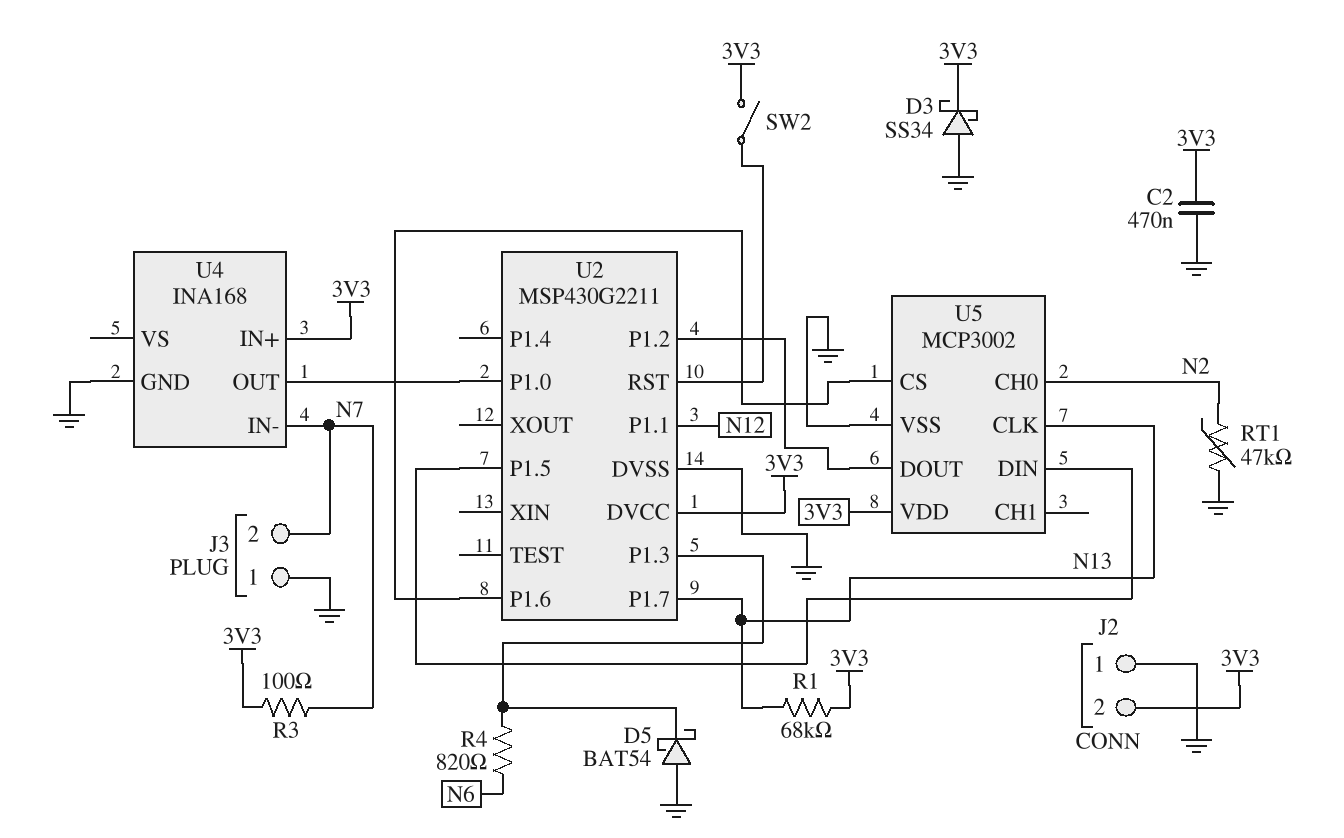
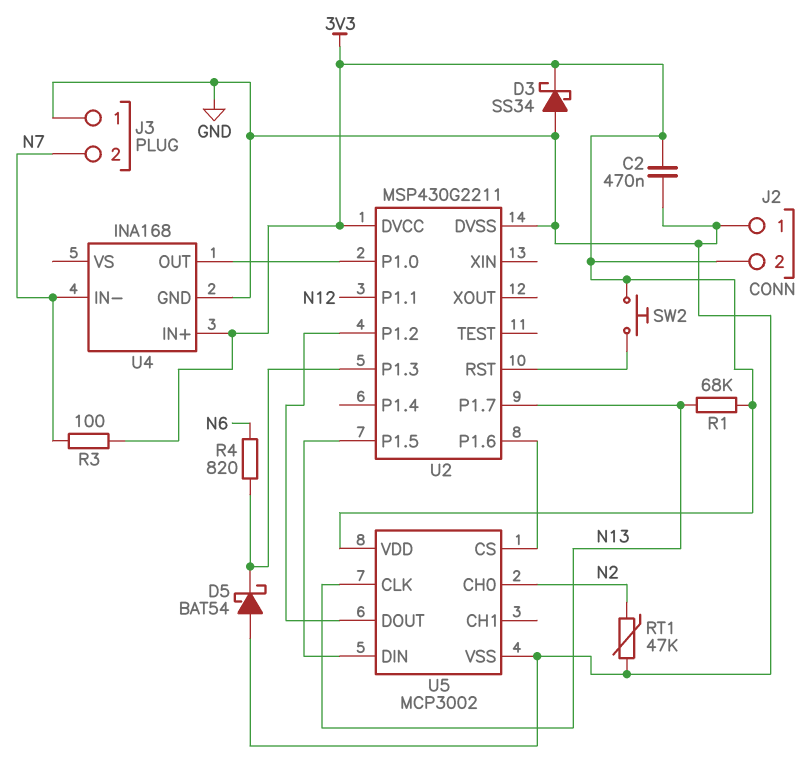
SW2: switch (3V3, U2/RST) -> button (3V3, U2/RST)

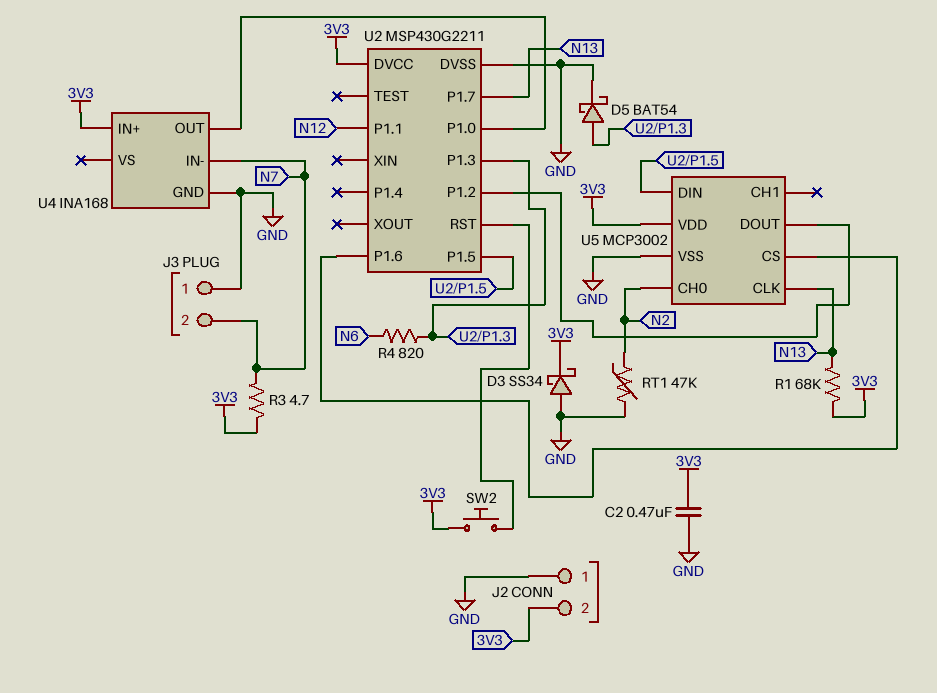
D5: schottky BAT54 (A GND, K U2/P1.3) -> schottky BAT54 (A U2/P1.3, K GND)
R3: 100 (3V3, N7) -> 4.7 (3V3, N7)

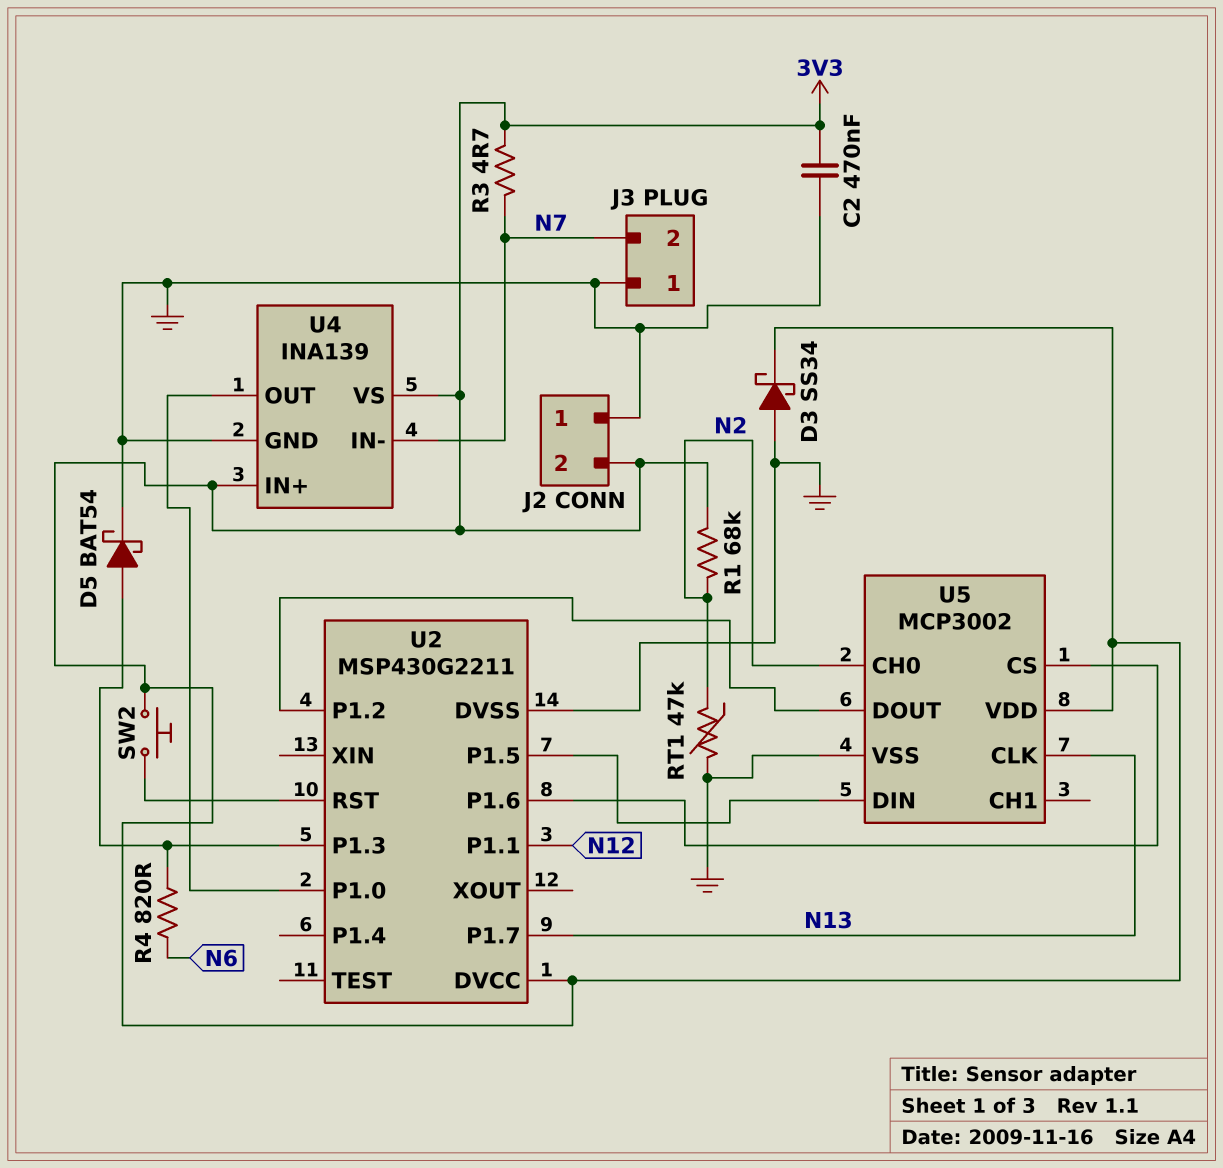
R1: 68k (3V3, N13) -> 68k (3V3, N2)
U4: INA168 -> INA139
U4 pin VS: none -> 3V3

